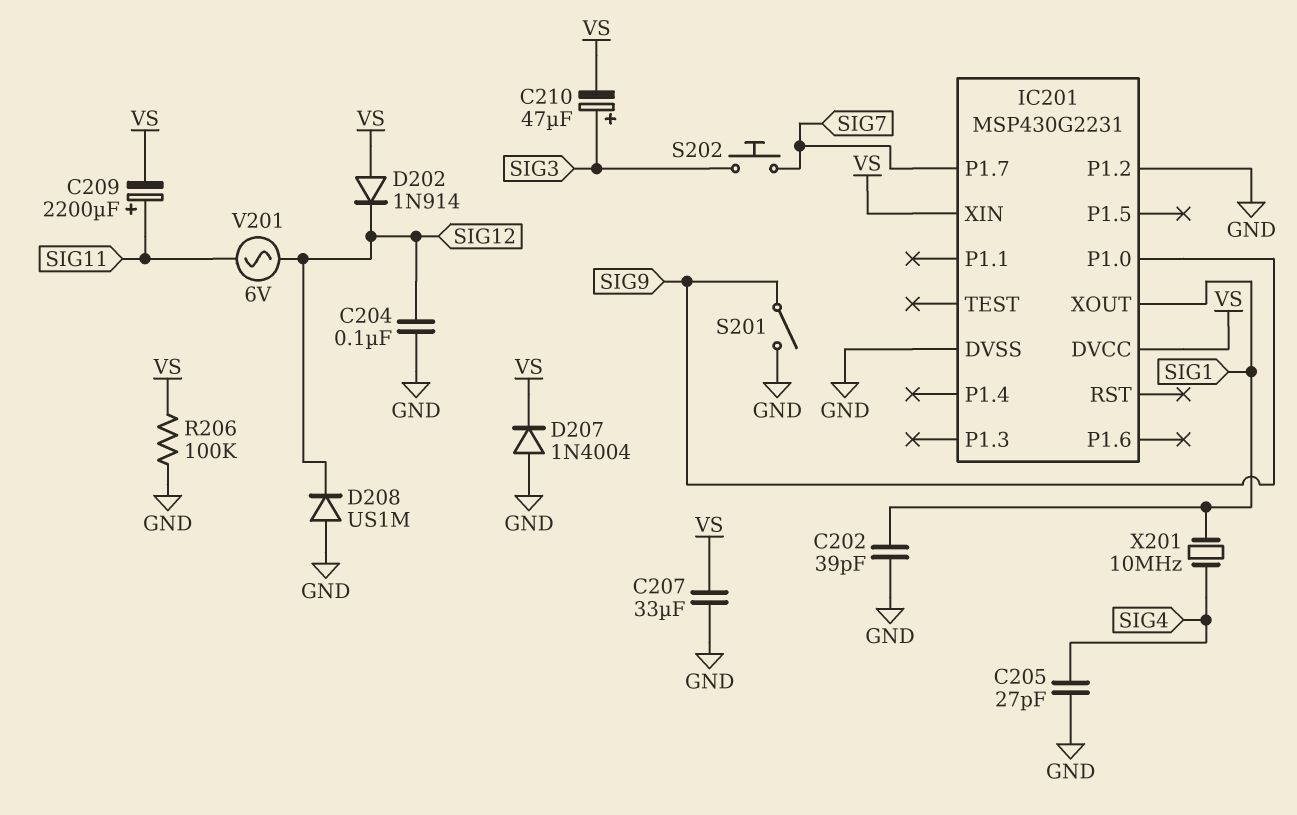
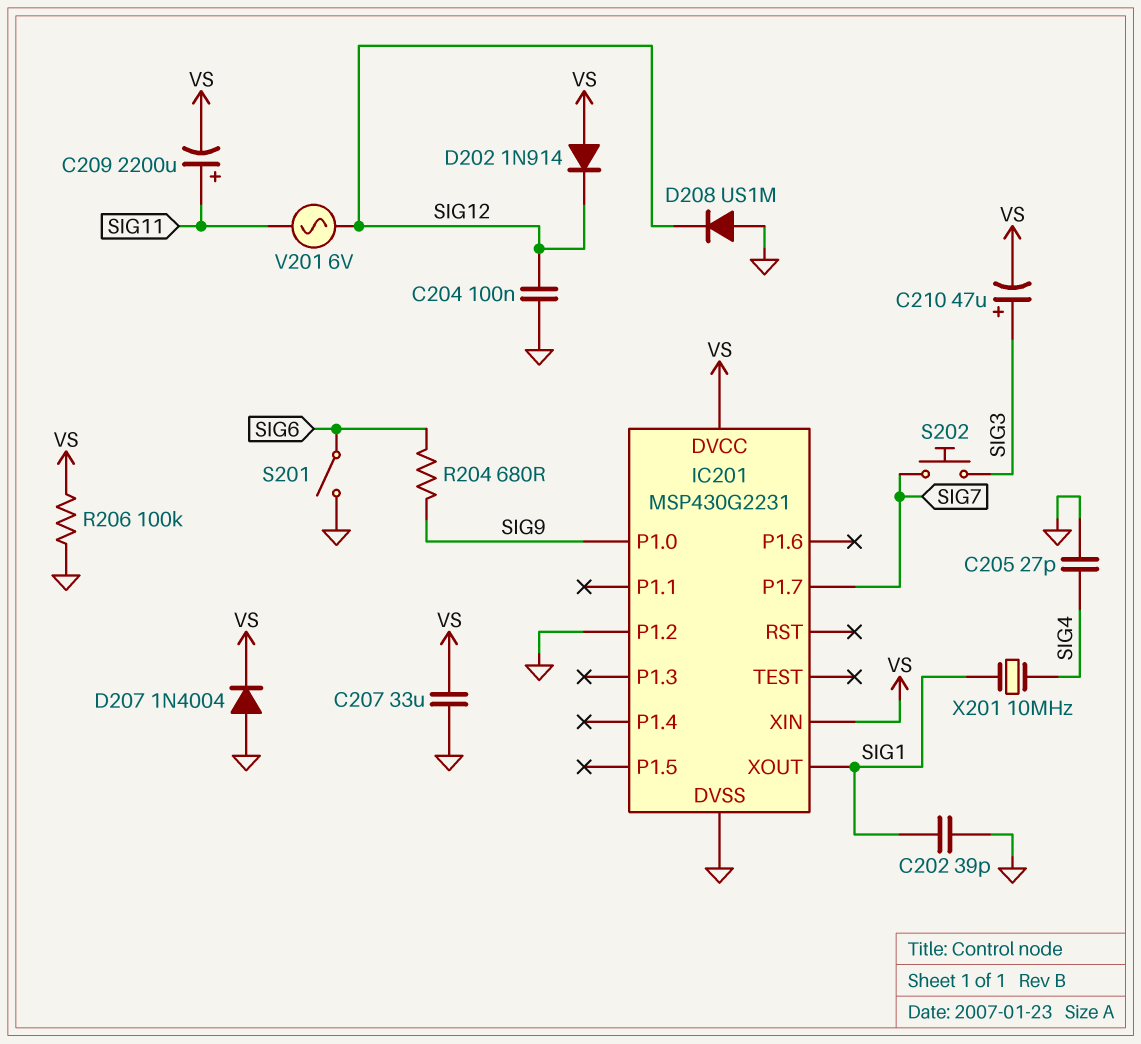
R204: none -> 680 (SIG6, SIG9)
S201: switch (GND, SIG9) -> switch (GND, SIG6)

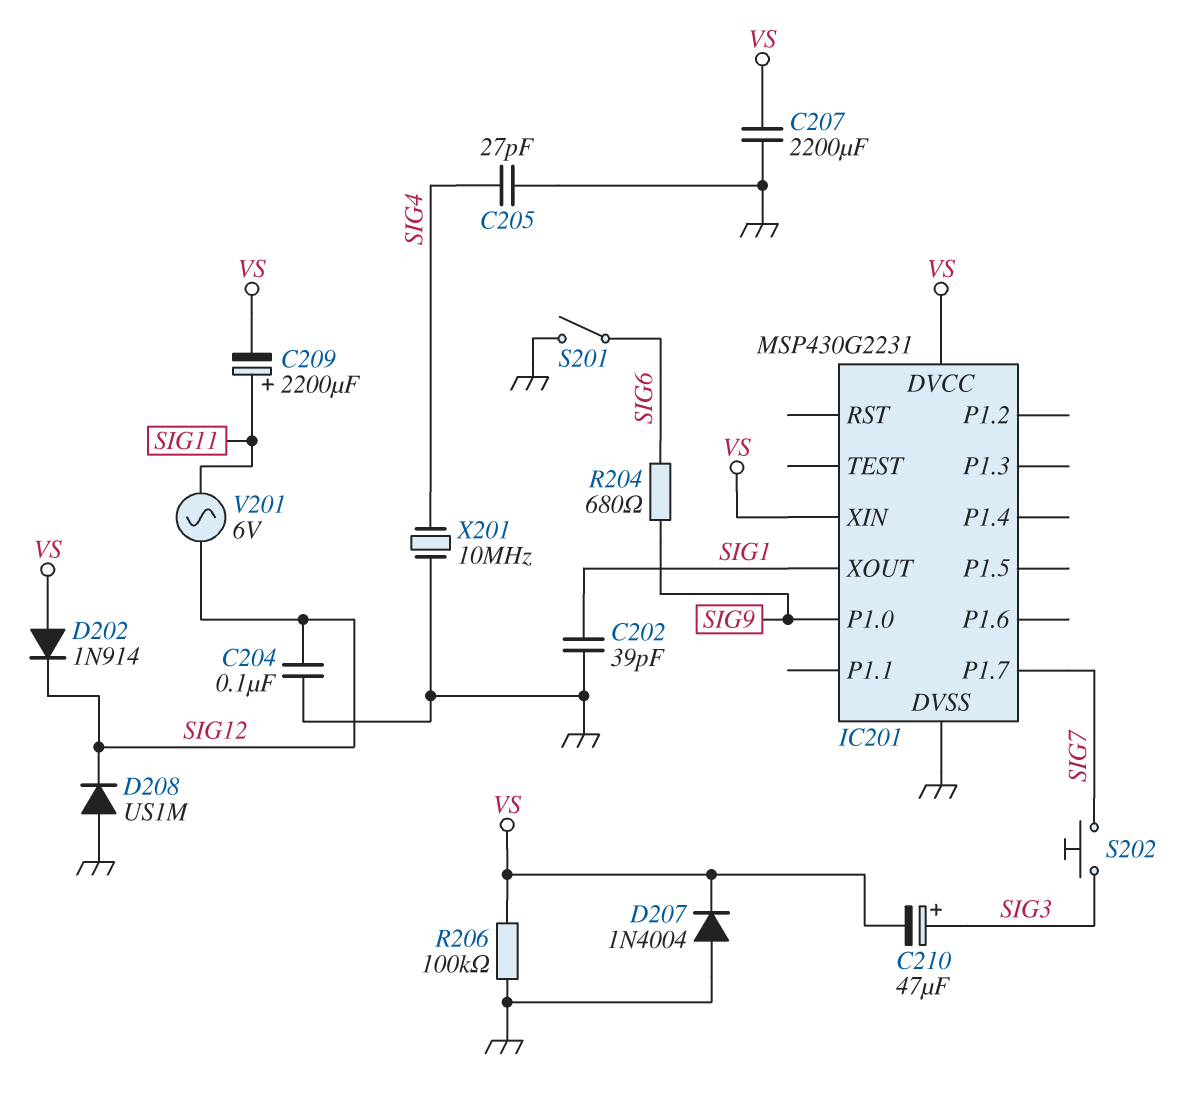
C207: 33uF (GND, VS) -> 2200uF (GND, VS)
IC201 pin P1.2: GND -> none
X201: 10MHz (SIG1, SIG4) -> 10MHz (GND, SIG4)

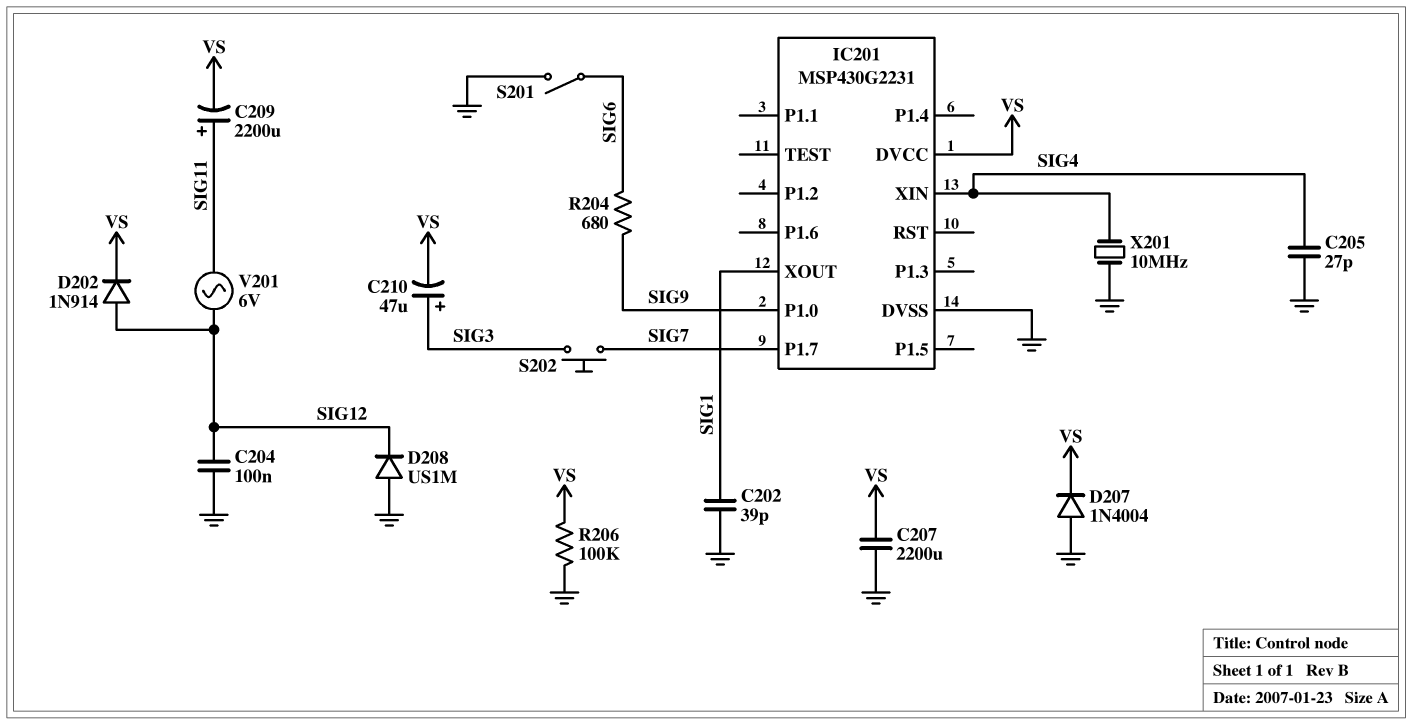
D202: diode 1N914 (A VS, K SIG12) -> diode 1N914 (A SIG12, K VS)
IC201 pin XIN: VS -> SIG4

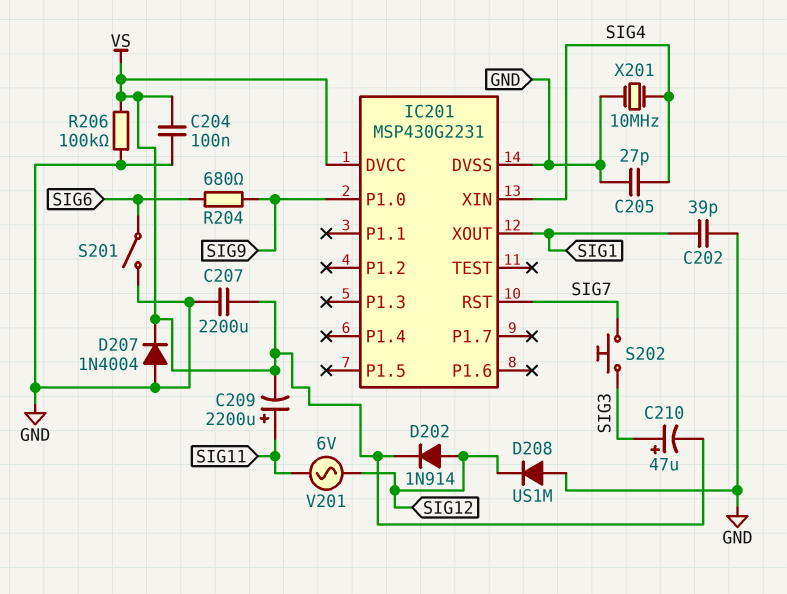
C204: 100nF (GND, SIG12) -> 100nF (GND, VS)
IC201 pin P1.7: SIG7 -> none
IC201 pin RST: none -> SIG7

